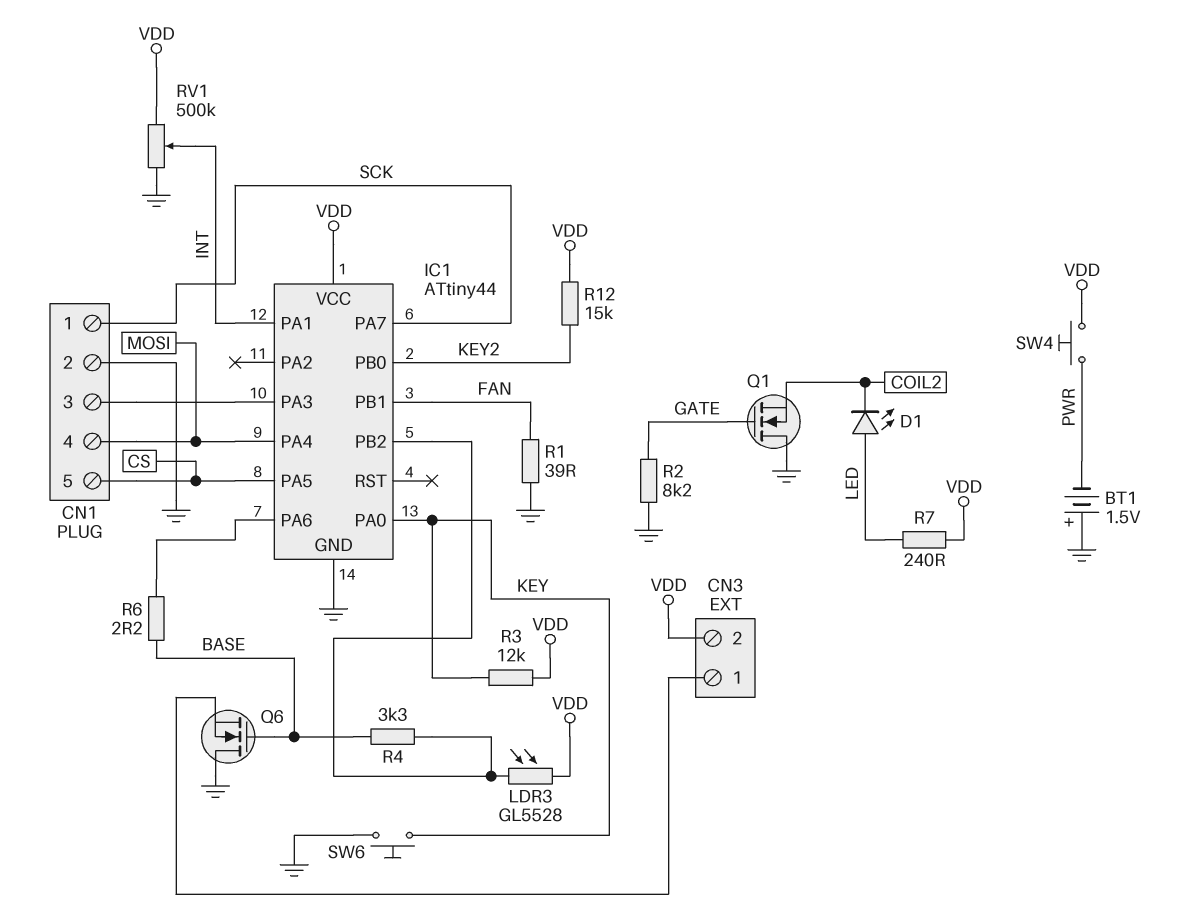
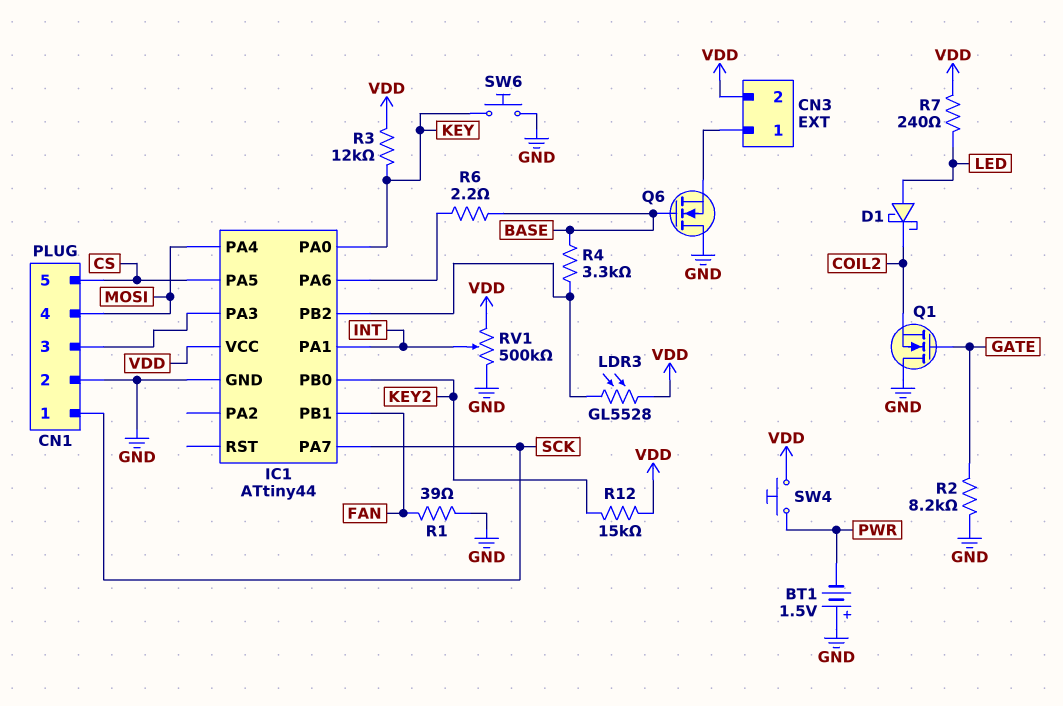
D1: LED (A LED, K COIL2) -> schottky (A LED, K COIL2)

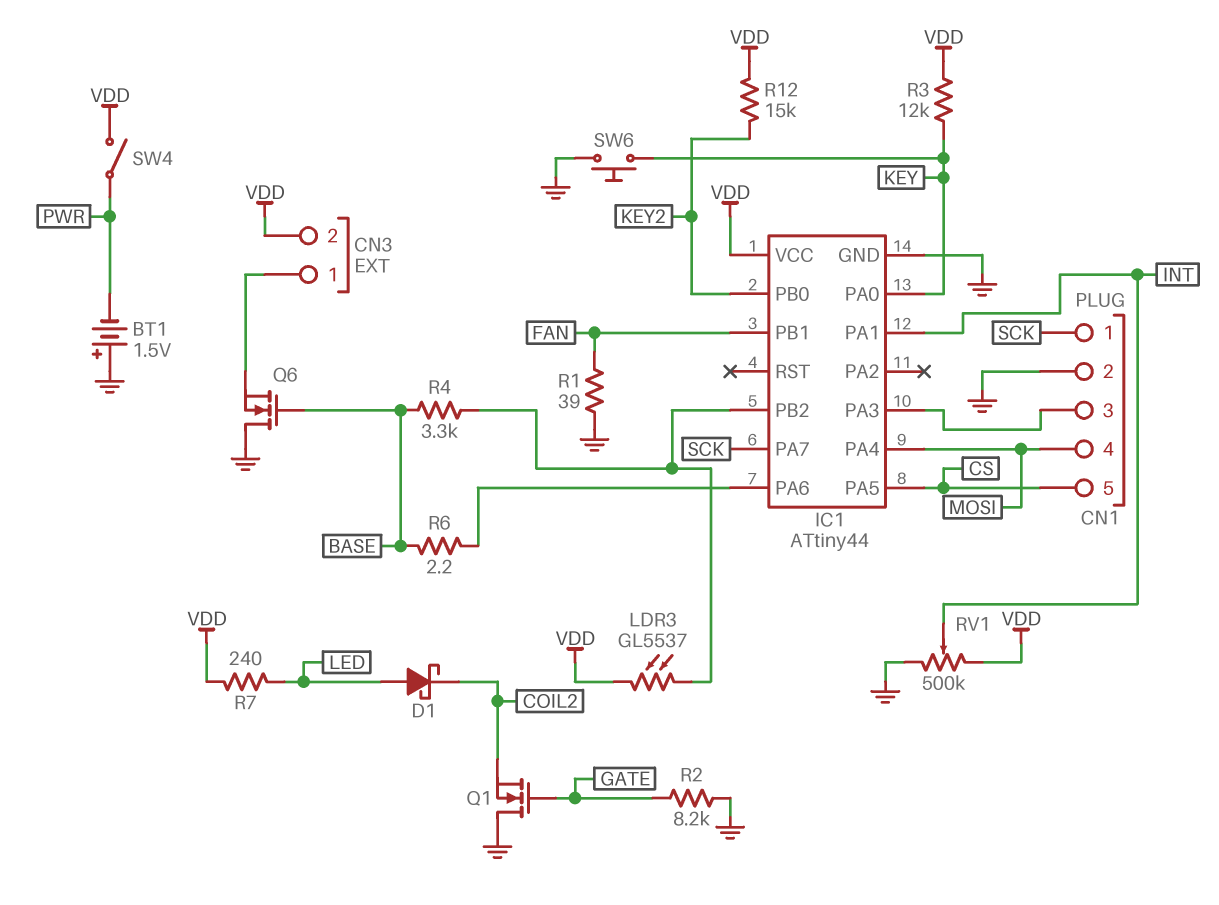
LDR3: GL5528 (IC1/PB2, VDD) -> GL5537 (IC1/PB2, VDD)
SW4: button (PWR, VDD) -> switch (PWR, VDD)

